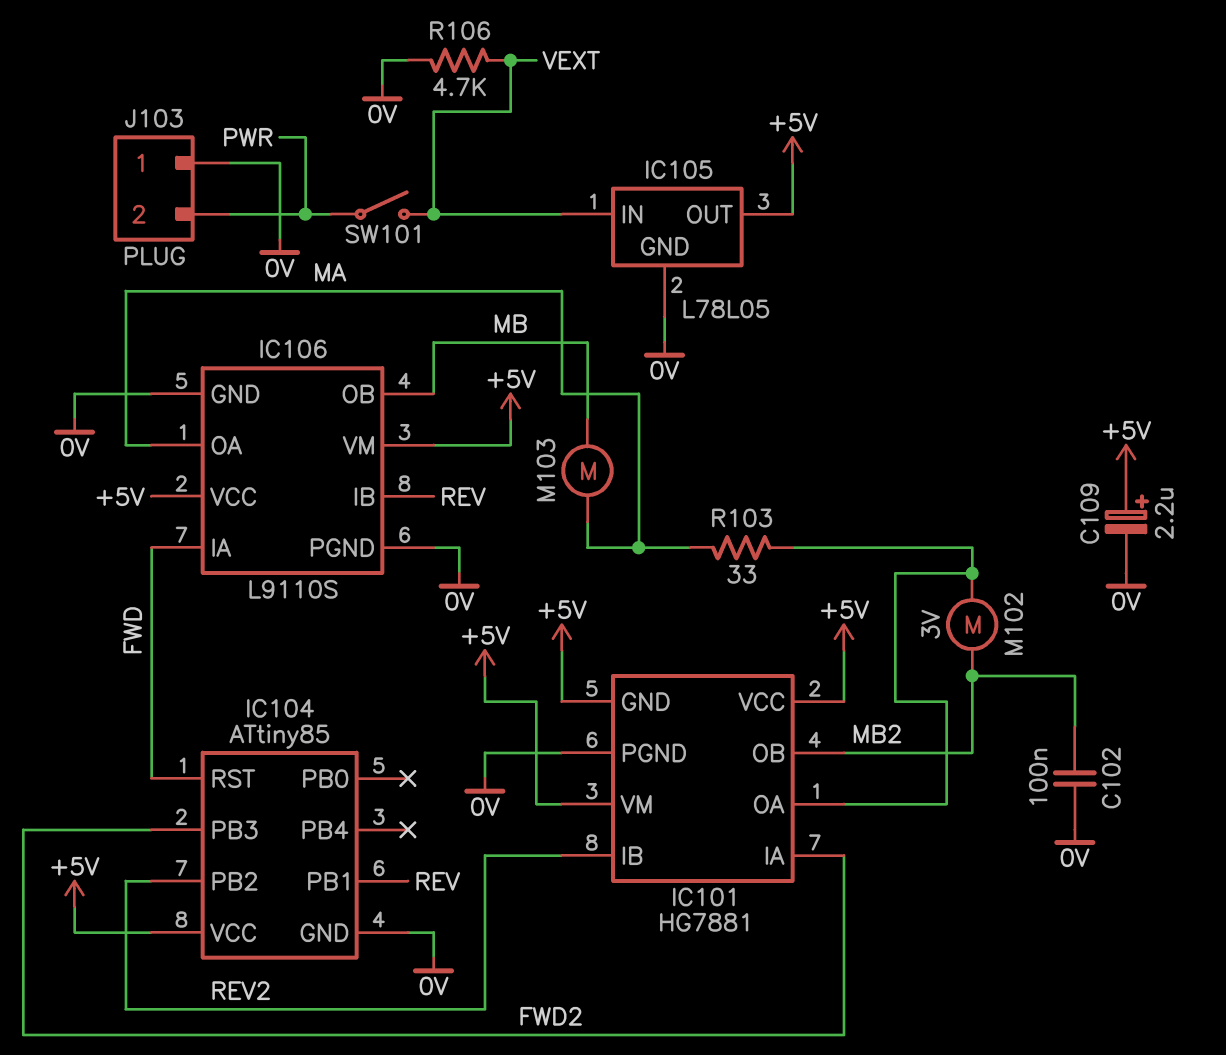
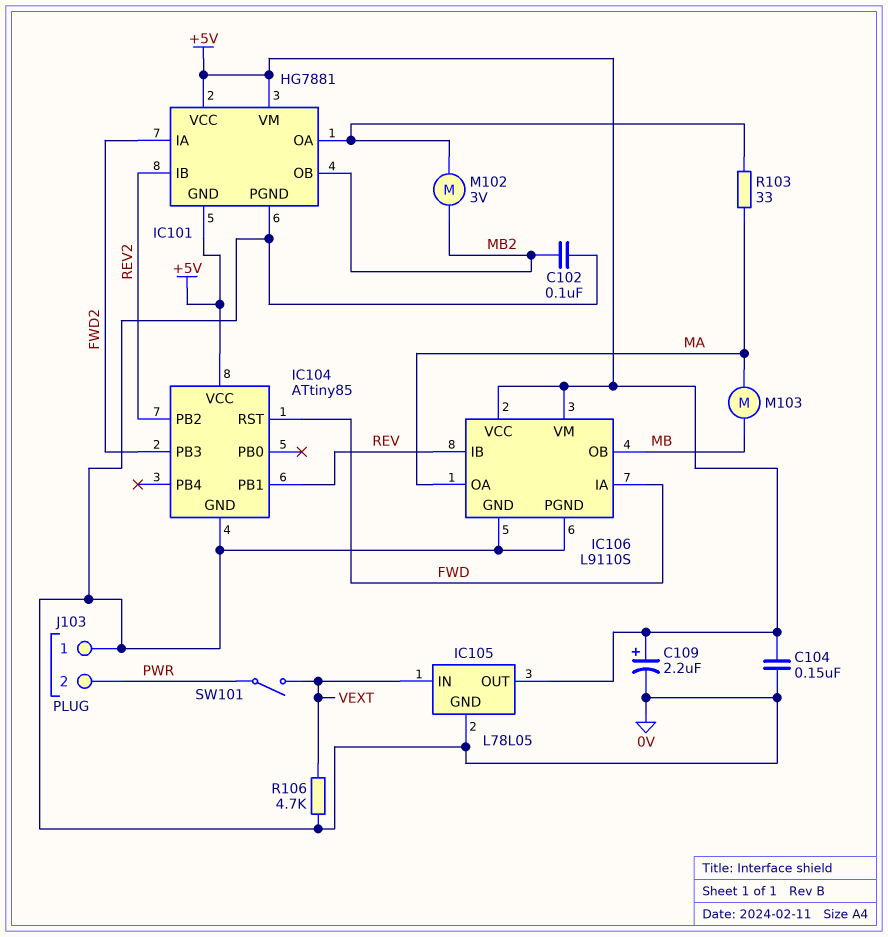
C104: none -> 150nF (+5V, 0V)

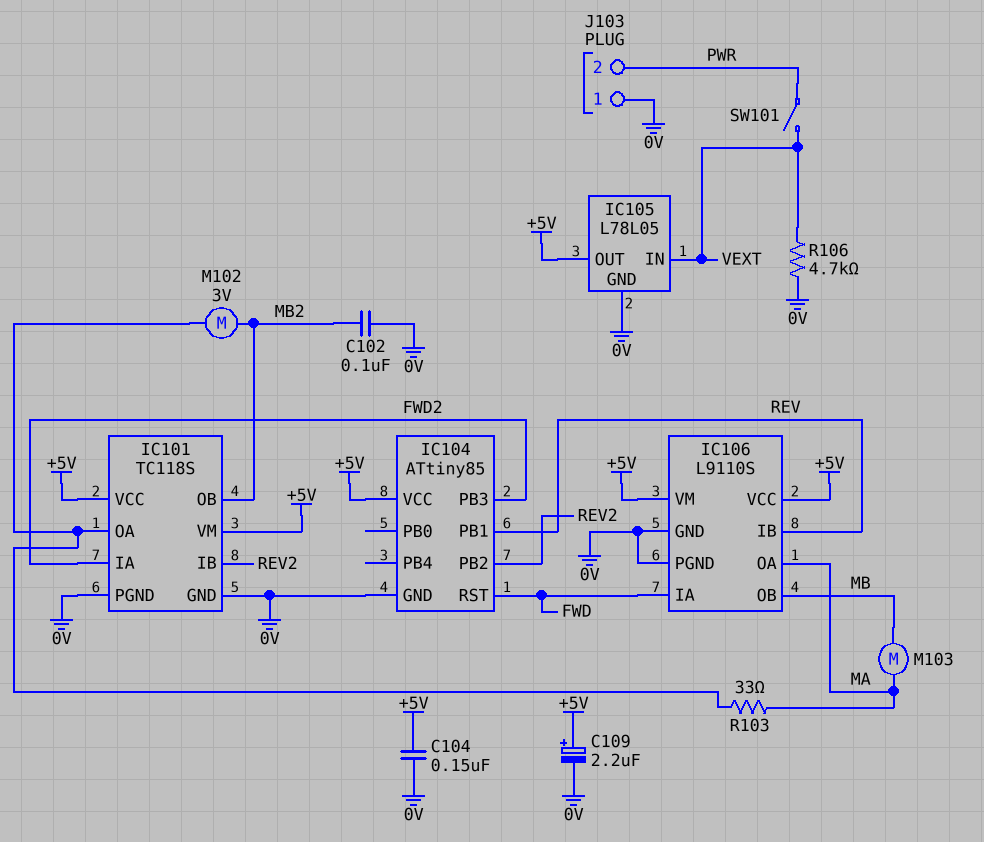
IC101: HG7881 -> TC118S
IC101 pin GND: +5V -> 0V

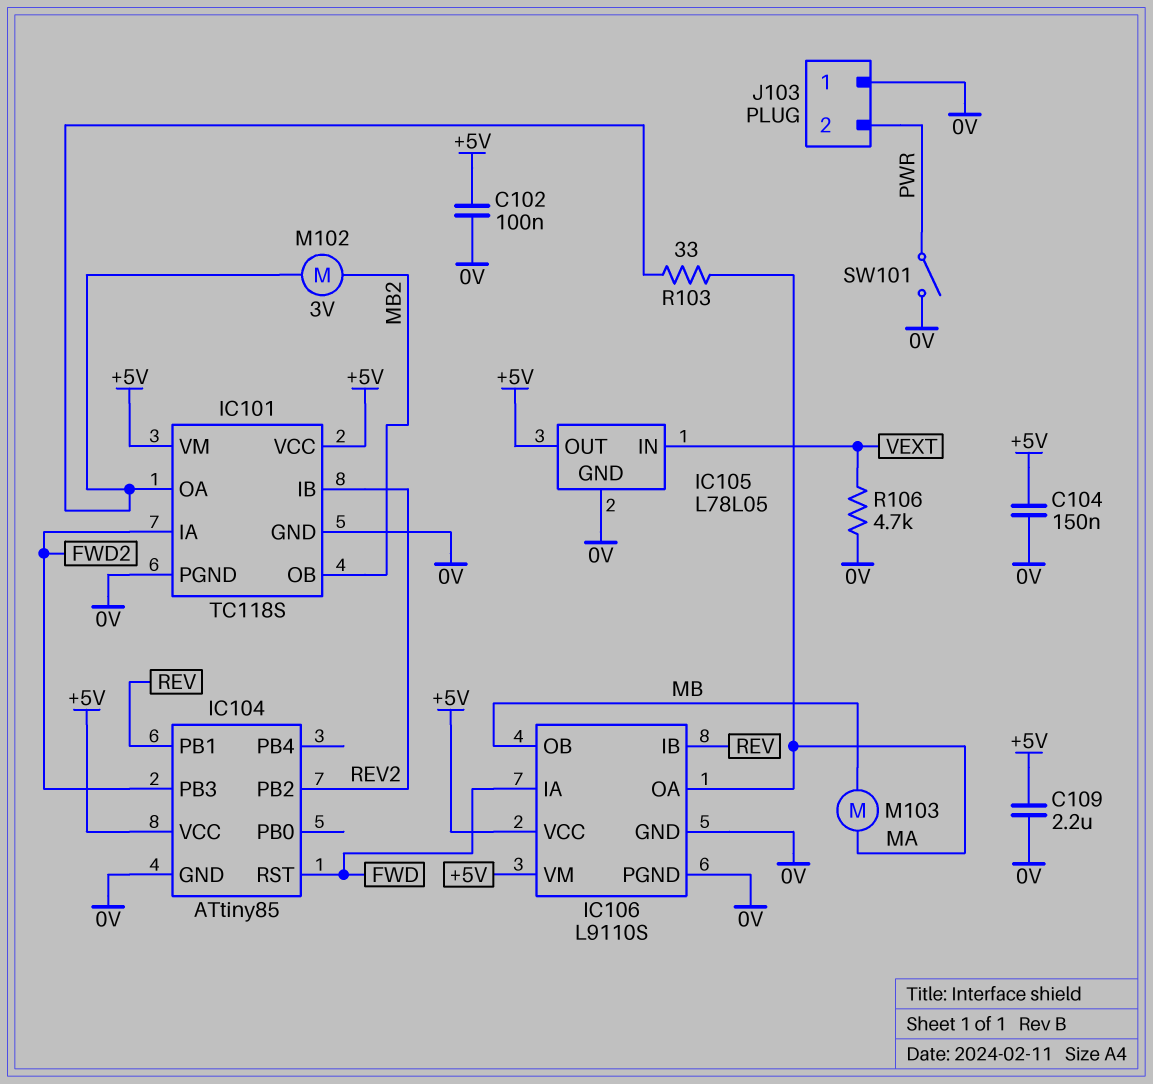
C102: 100nF (0V, MB2) -> 100nF (+5V, 0V)
C109: 2.2uF (plus +5V, minus 0V) -> 2.2uF (+5V, 0V)
SW101: switch (PWR, VEXT) -> switch (0V, PWR)

